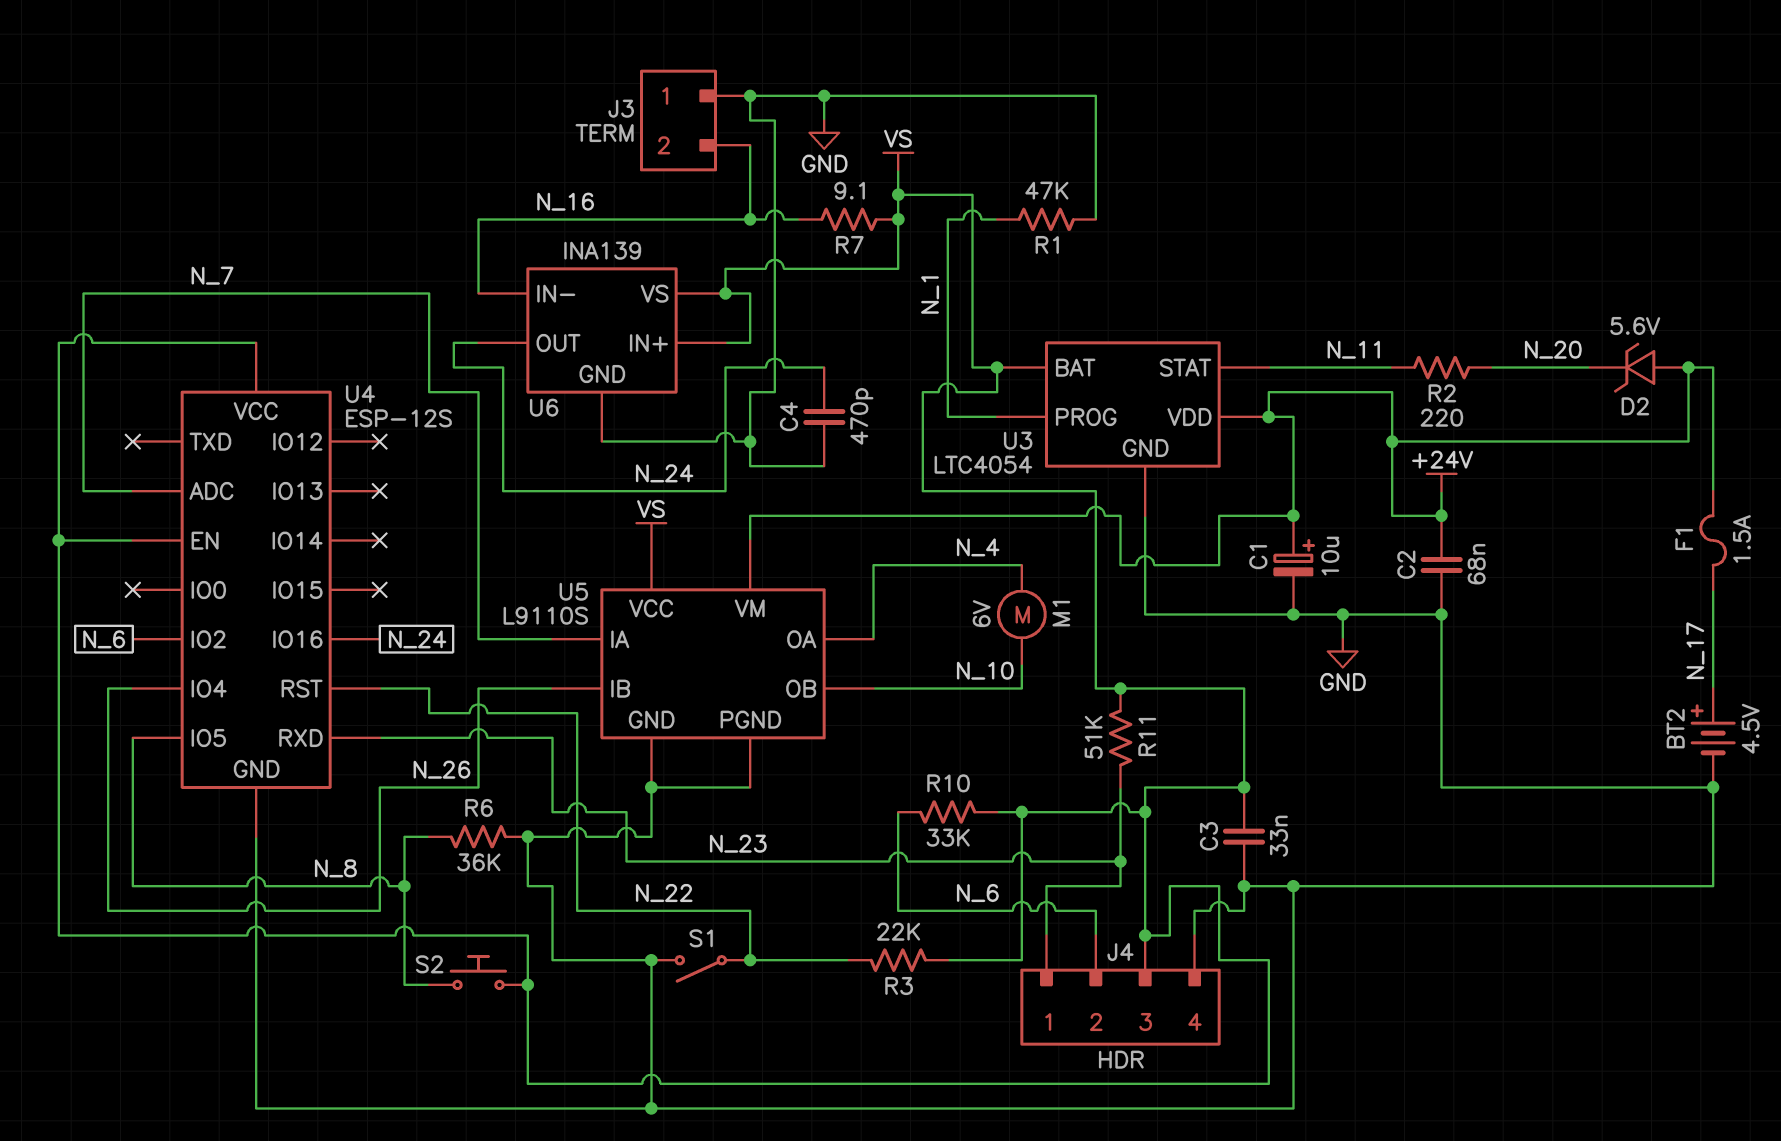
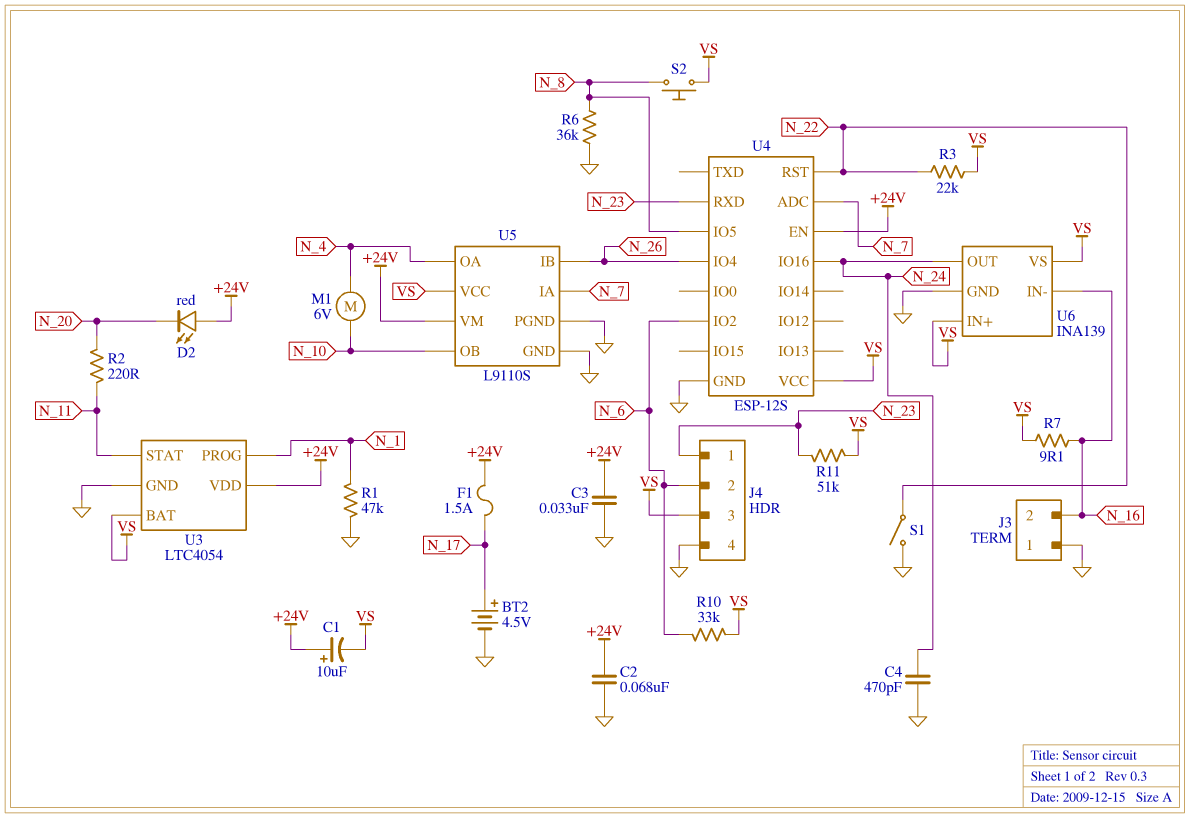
C1: 10uF (plus +24V, minus GND) -> 10uF (plus +24V, minus VS)
C3: 33nF (GND, VS) -> 33nF (+24V, GND)
D2: zener 5.6V (A +24V, K N_20) -> LED red (A +24V, K N_20)
U4 pin EN: VS -> +24V

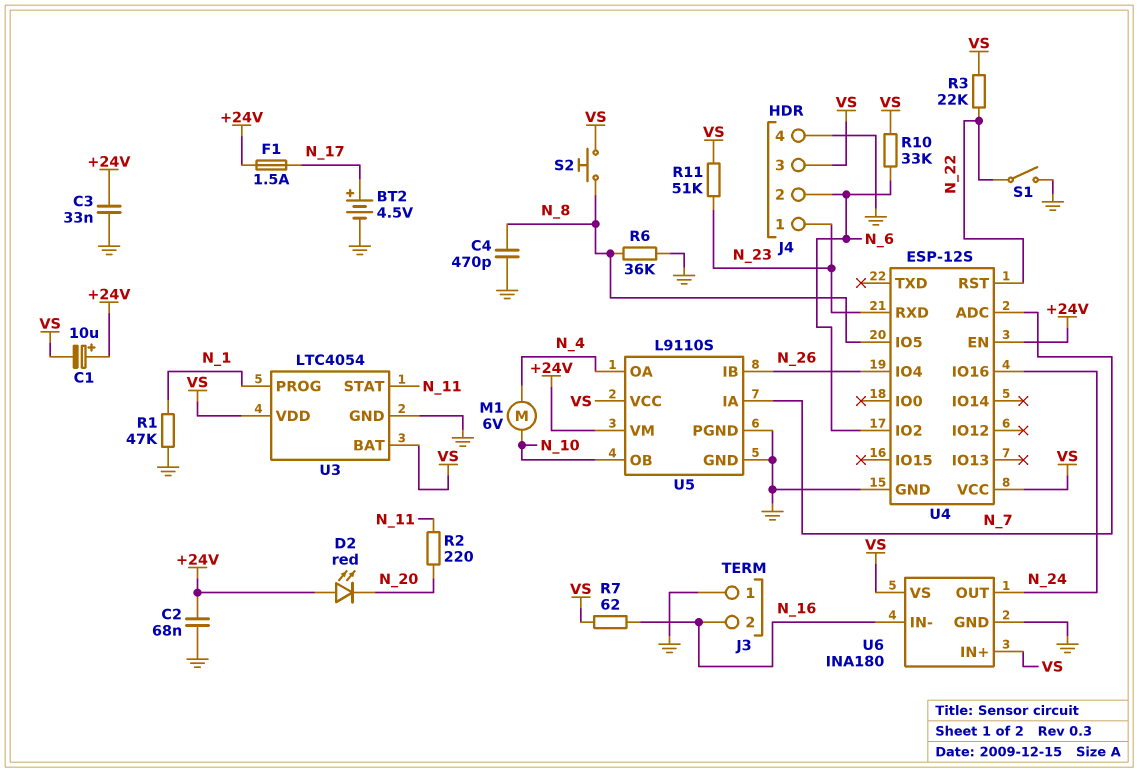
C4: 470pF (GND, N_24) -> 470pF (GND, N_8)
R7: 9.1 (N_16, VS) -> 62 (N_16, VS)
U3 pin VDD: +24V -> VS
U6: INA139 -> INA180

